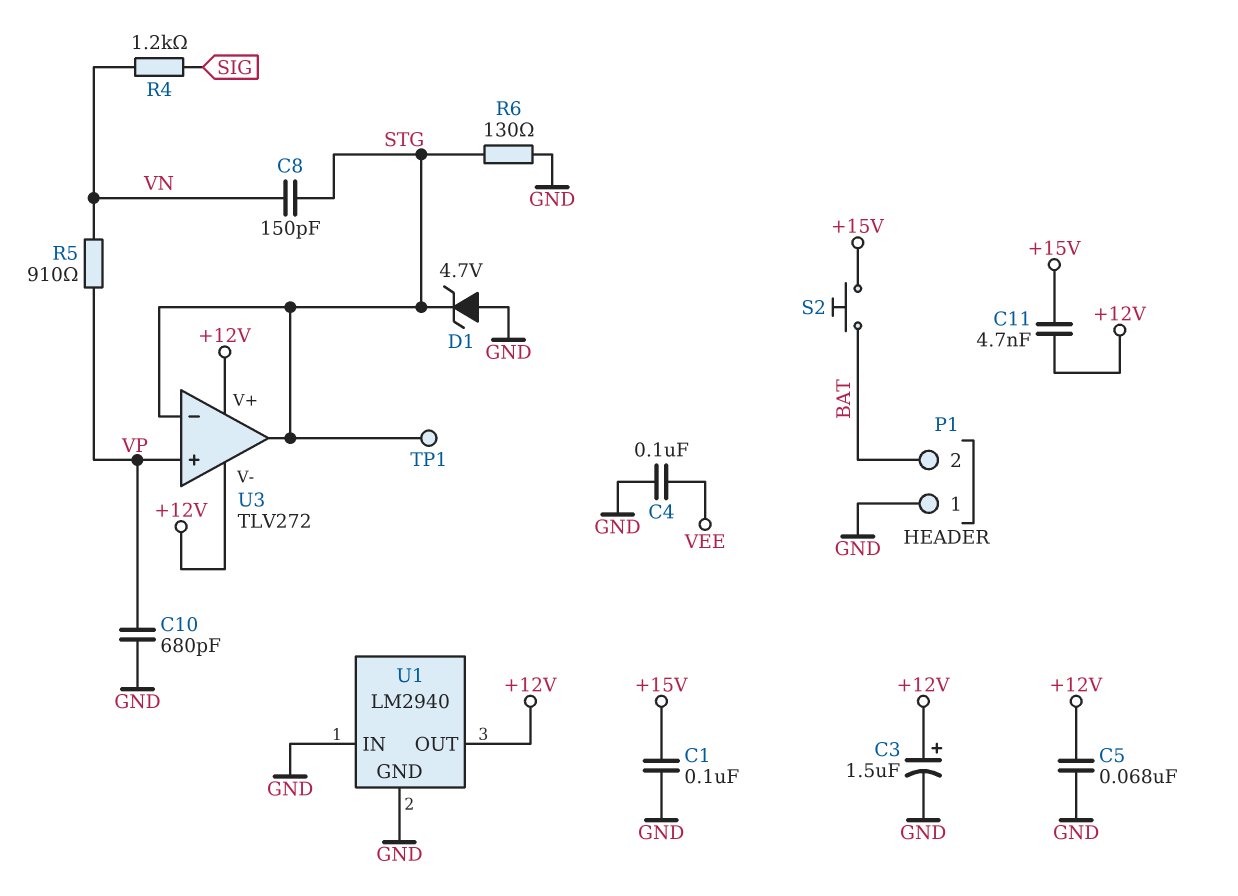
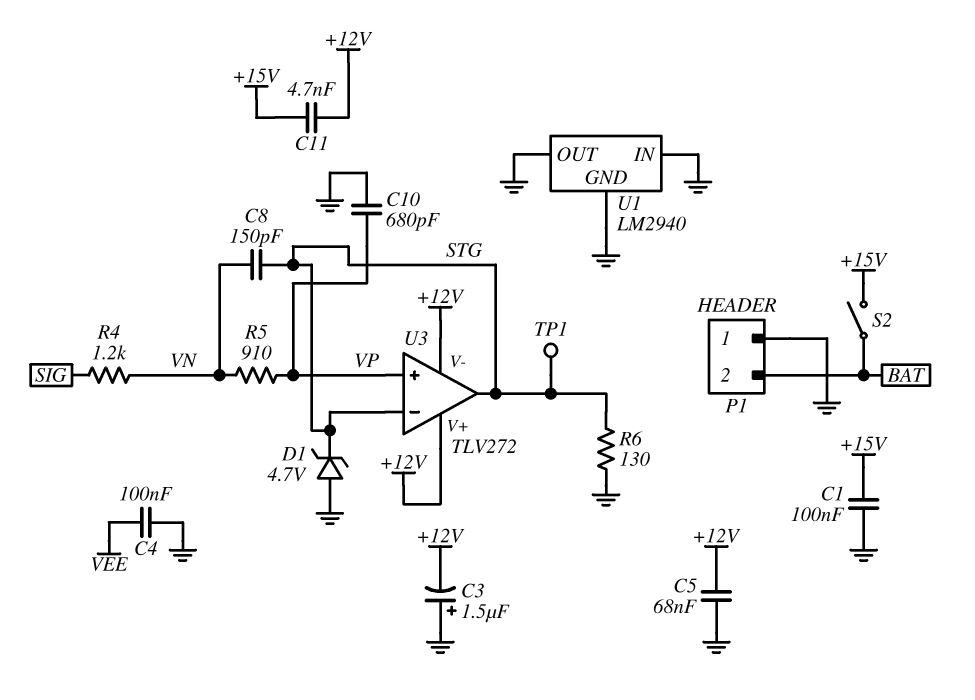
C3: 1.5uF (plus +12V, minus GND) -> 1.5uF (plus GND, minus +12V)
S2: button (+15V, BAT) -> switch (+15V, BAT)
U1 pin OUT: +12V -> GND

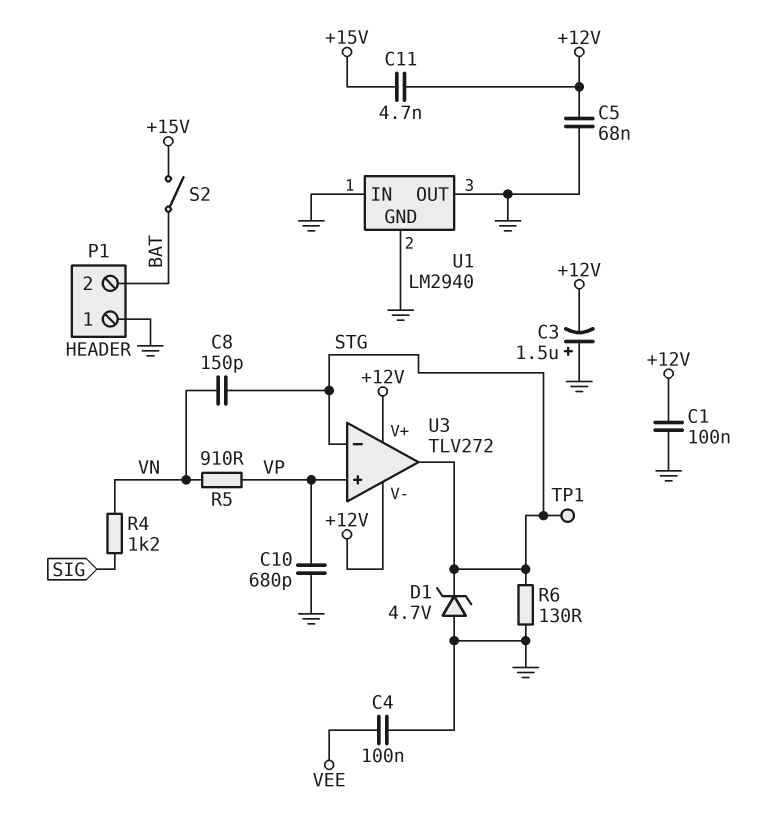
C1: 100nF (+15V, GND) -> 100nF (+12V, GND)

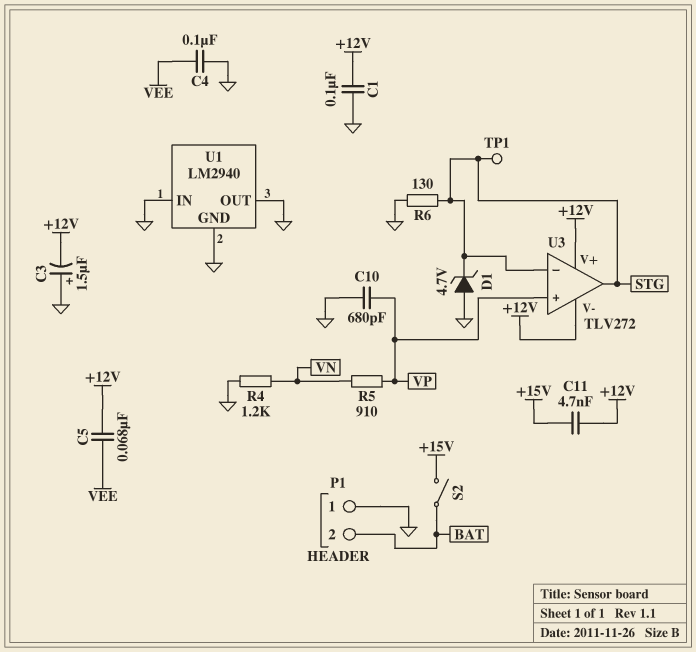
C5: 68nF (+12V, GND) -> 68nF (+12V, VEE)
C8: 150pF (STG, VN) -> none
R4: 1.2k (SIG, VN) -> 1.2k (GND, VN)

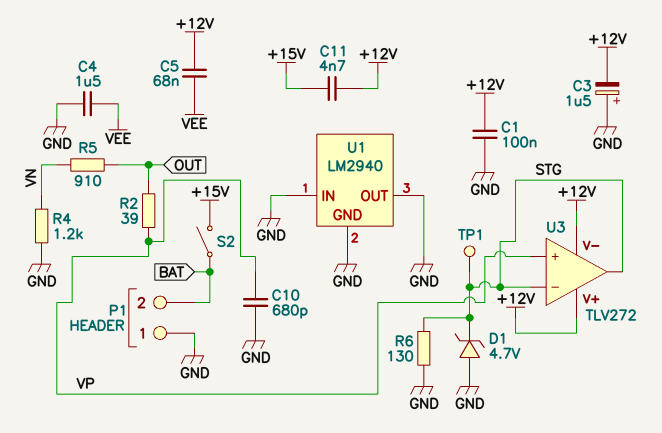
C4: 100nF (GND, VEE) -> 1.5uF (GND, VEE)
R2: none -> 39 (OUT, VP)
R5: 910 (VN, VP) -> 910 (OUT, VN)

